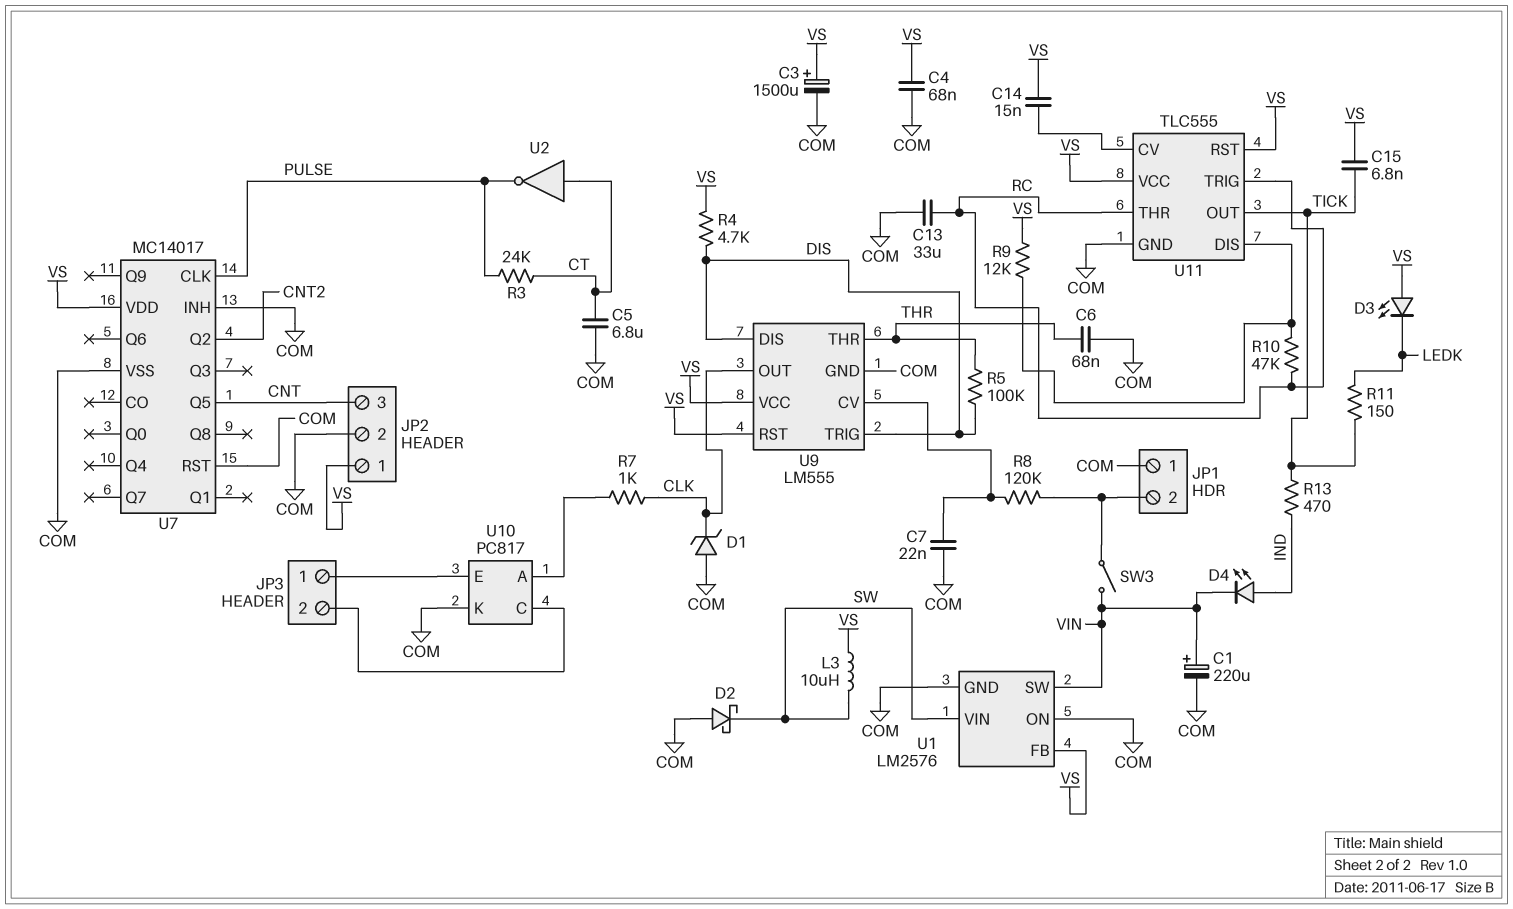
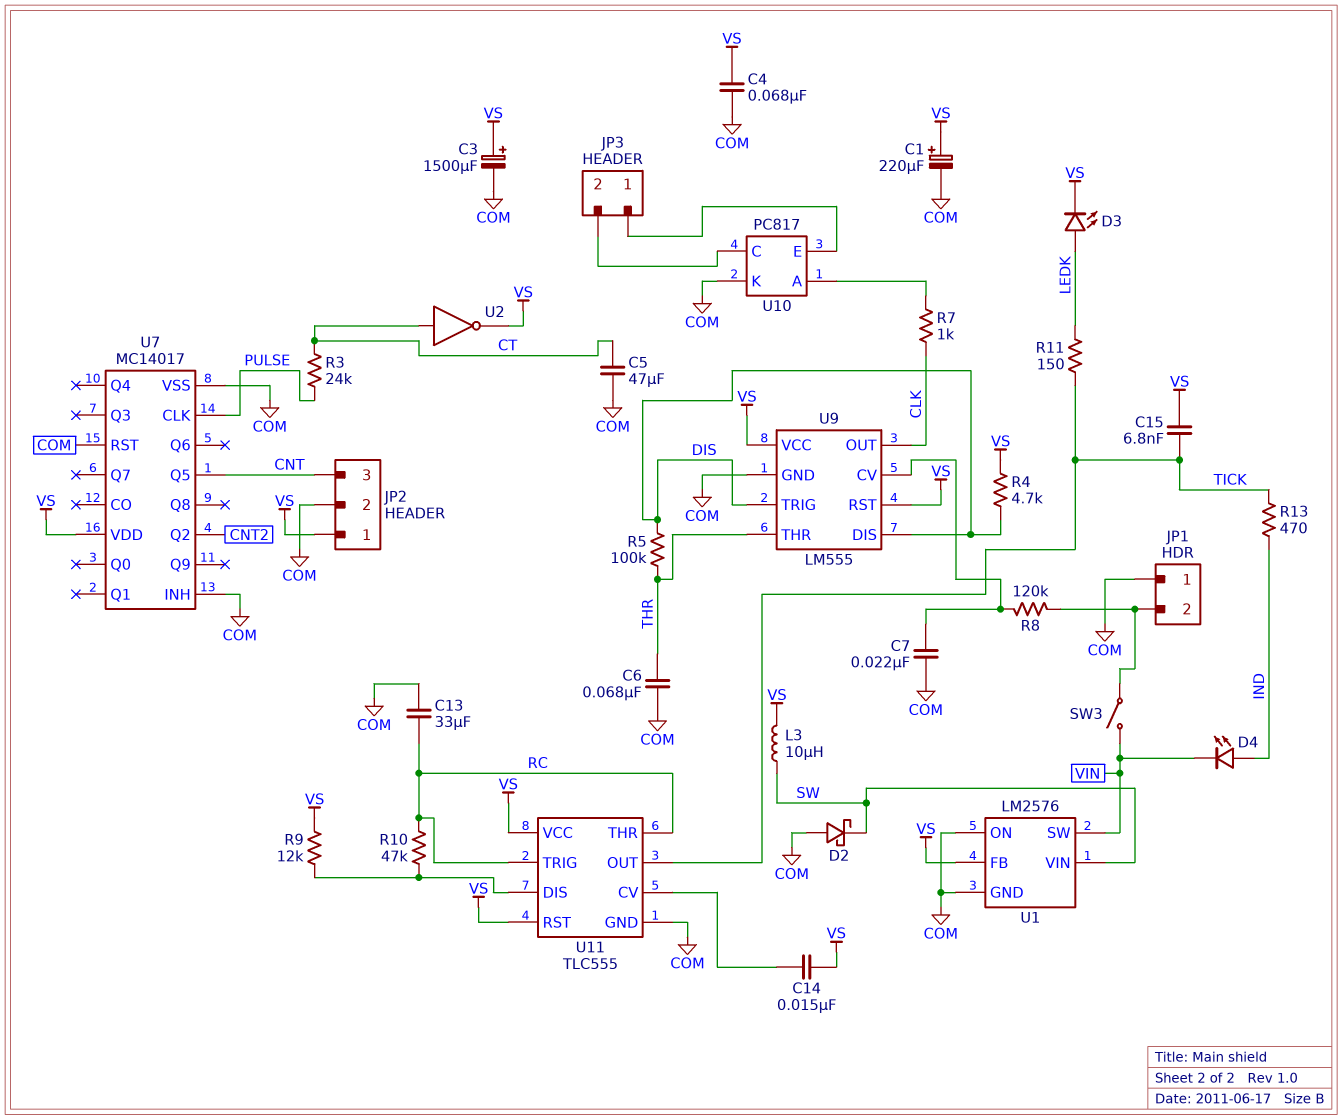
C1: 220uF (plus VIN, minus COM) -> 220uF (plus VS, minus COM)
C5: 6.8uF (COM, CT) -> 47uF (COM, CT)
D1: zener (A COM, K CLK) -> none
D3: LED (A VS, K LEDK) -> LED (A LEDK, K VS)
U2: NOT (in CT, out PULSE) -> NOT (in CT, out VS)

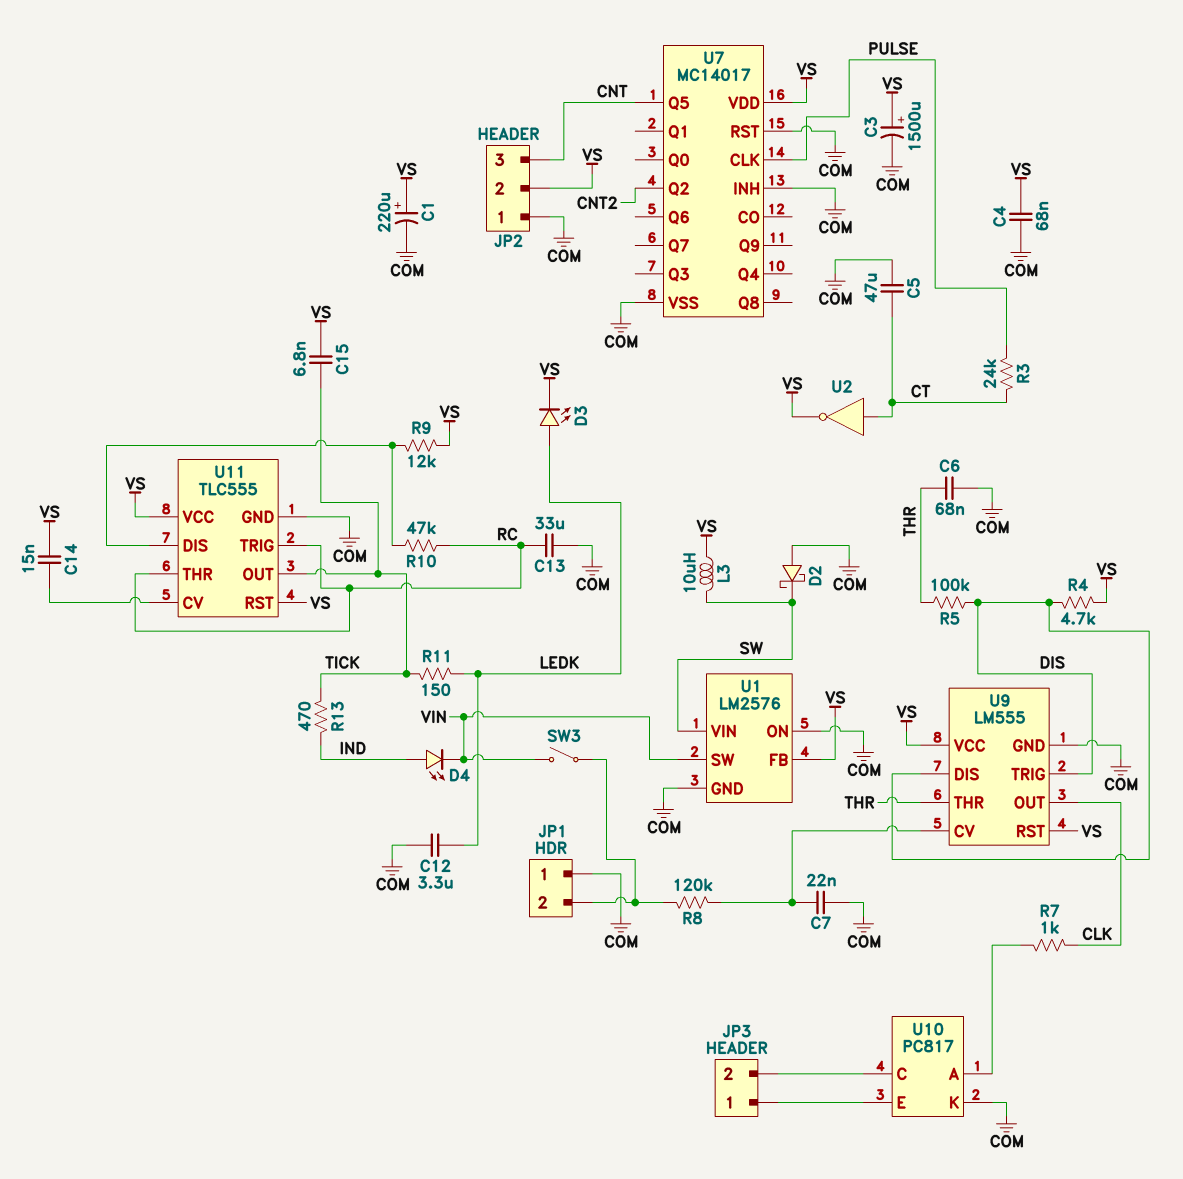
C12: none -> 3.3uF (COM, LEDK)
JP2 pin 1: VS -> COM
JP2 pin 2: COM -> VS

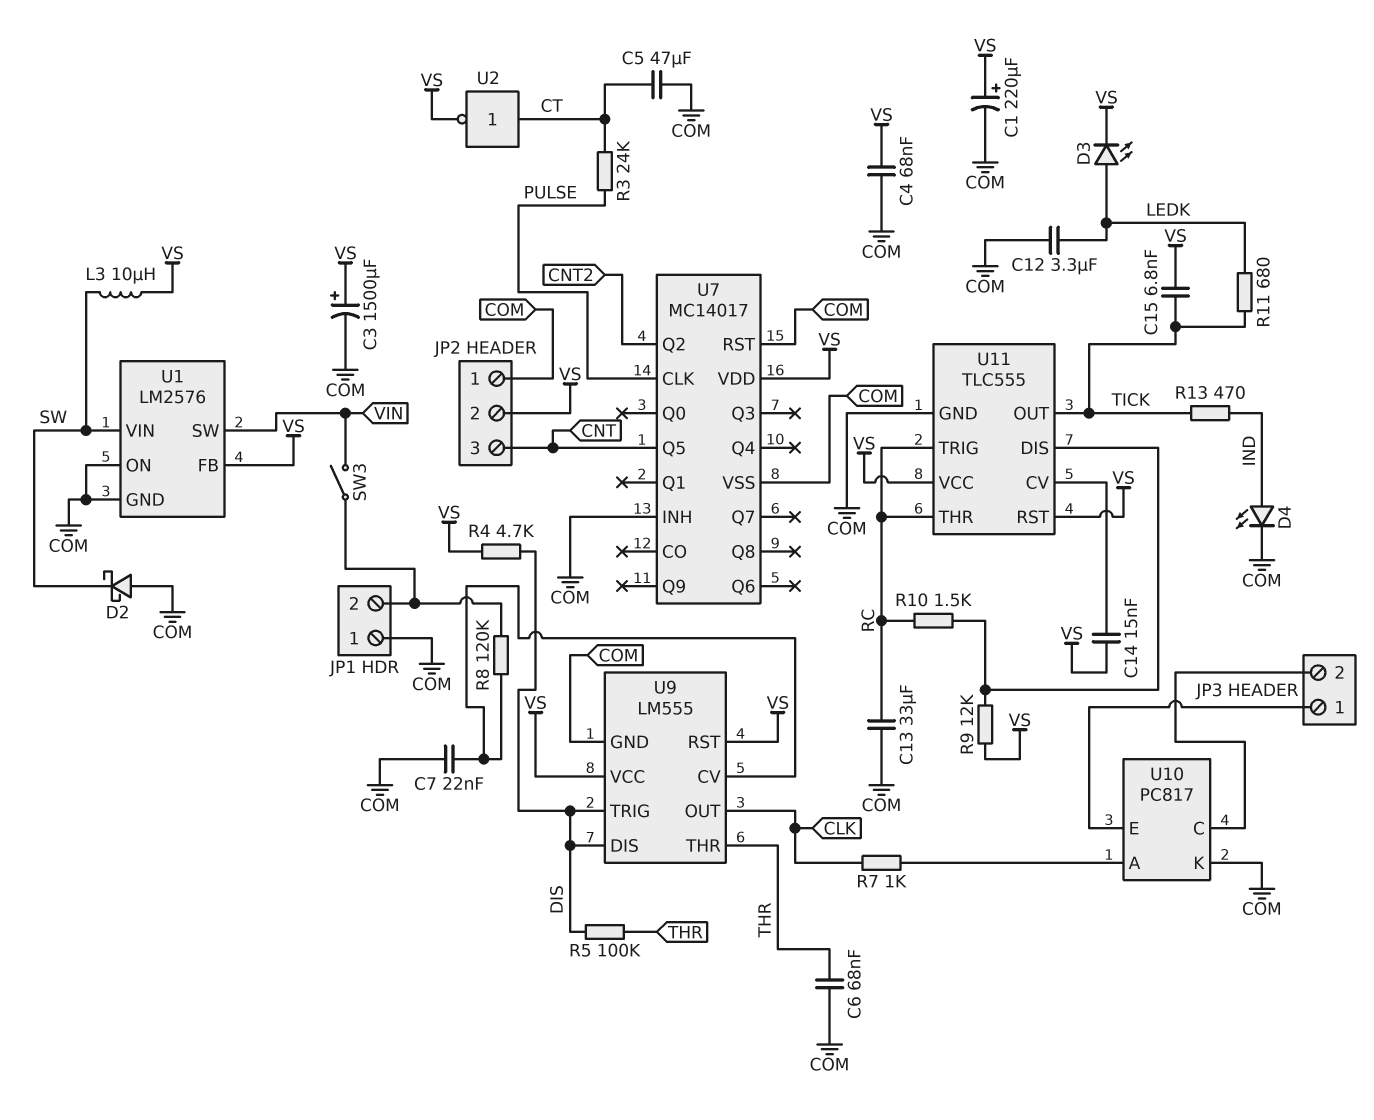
D4: LED (A IND, K VIN) -> LED (A IND, K COM)
R10: 47k (RC, U11/DIS) -> 1.5k (RC, U11/DIS)
R11: 150 (LEDK, TICK) -> 680 (LEDK, TICK)

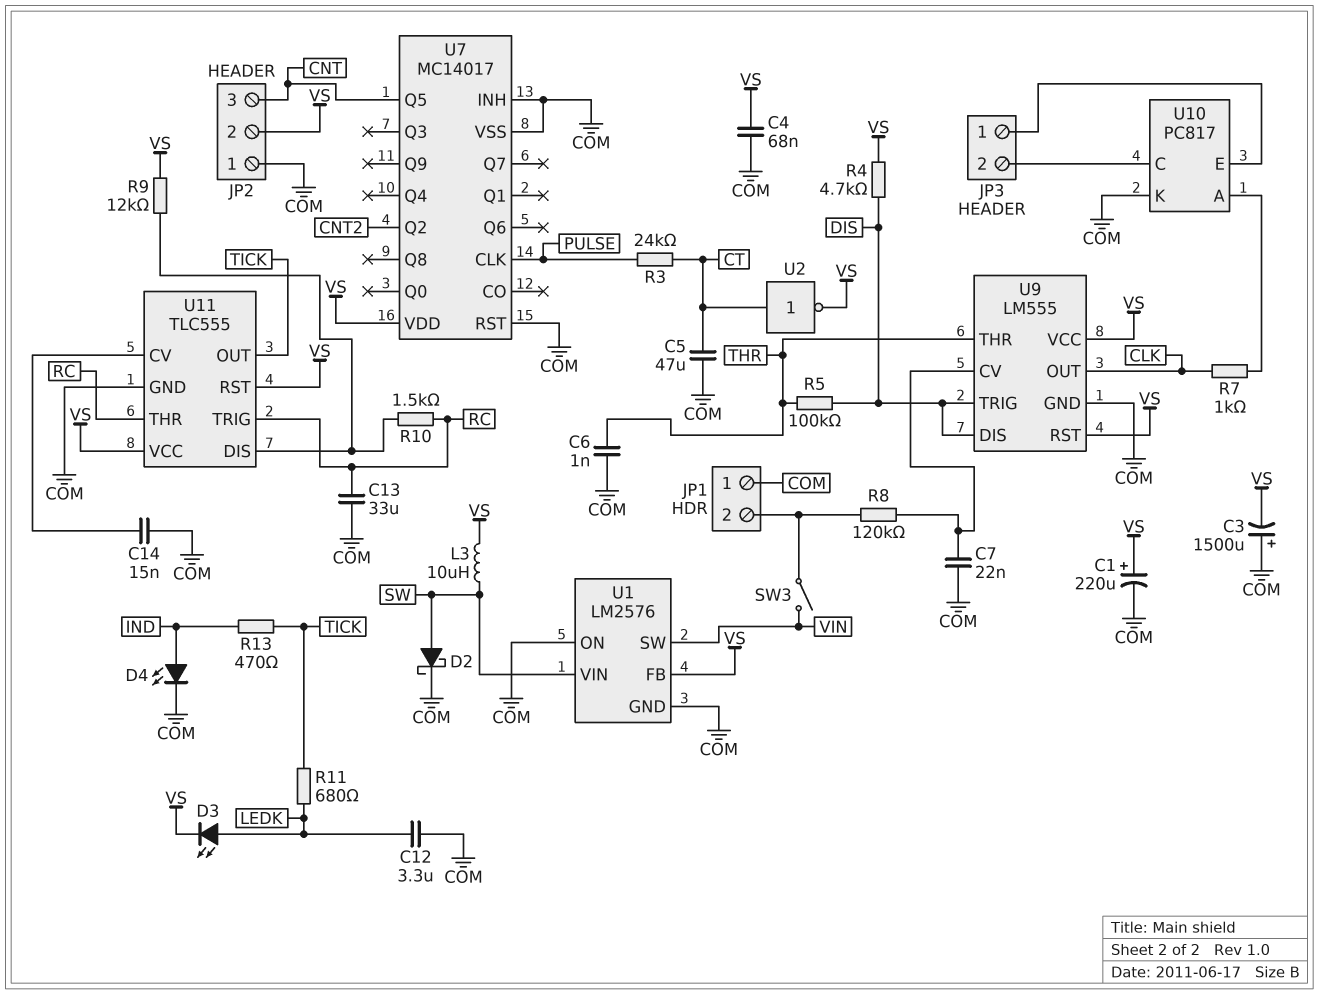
C3: 1500uF (plus VS, minus COM) -> 1500uF (plus COM, minus VS)
C6: 68nF (COM, THR) -> 1nF (COM, THR)
C14: 15nF (U11/CV, VS) -> 15nF (COM, U11/CV)
C15: 6.8nF (TICK, VS) -> none
D2: schottky (A COM, K SW) -> schottky (A SW, K COM)

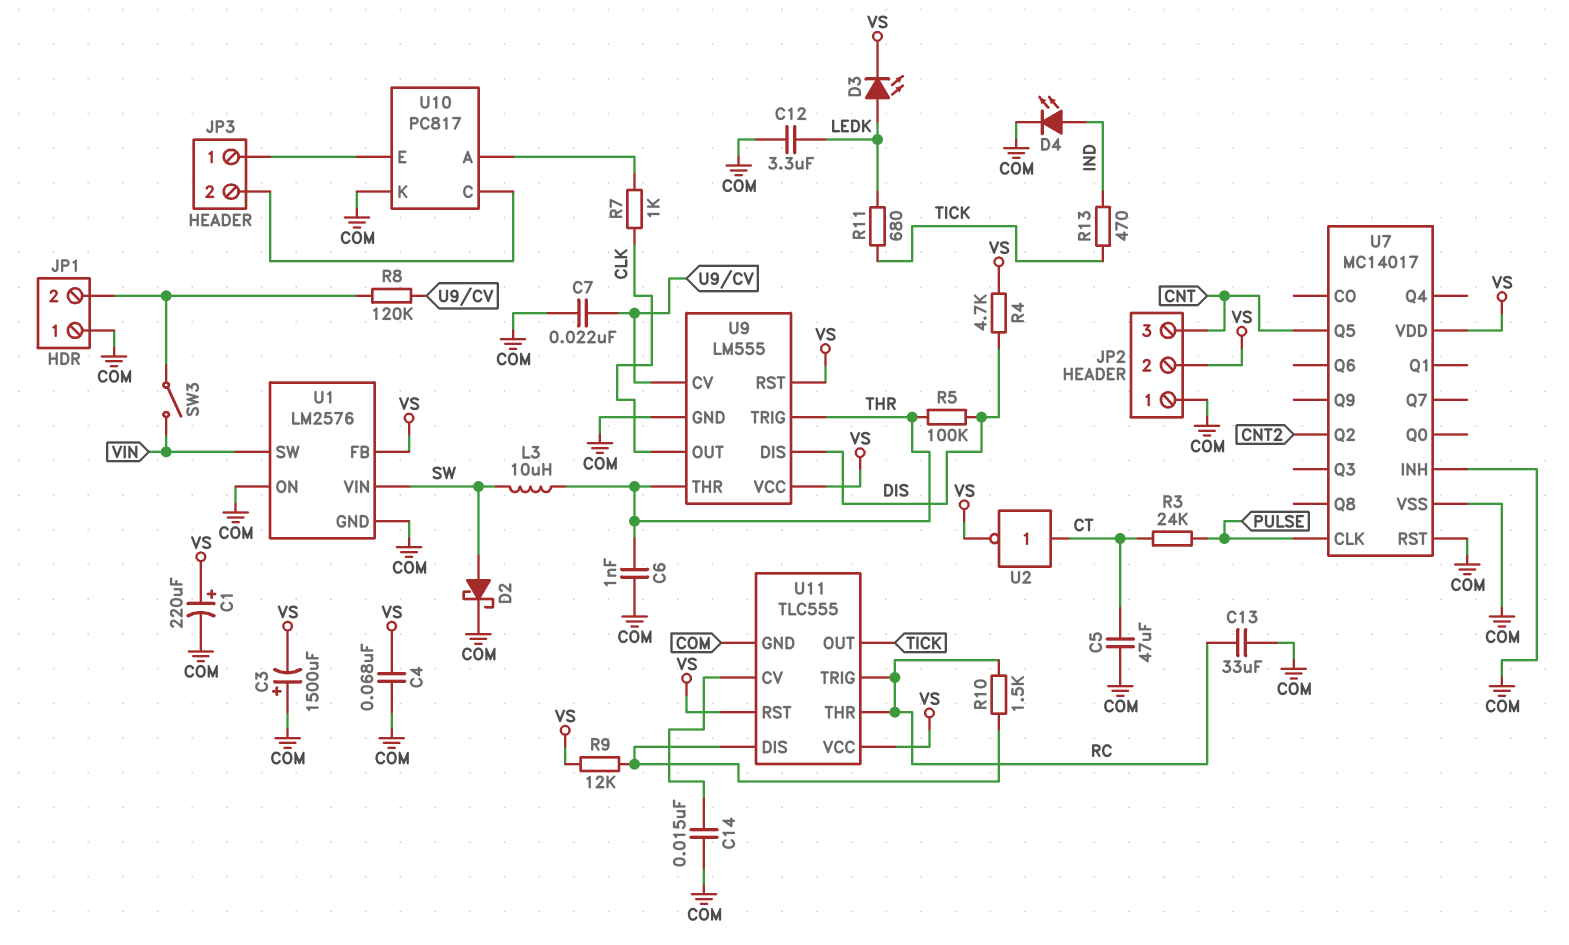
L3: 10uH (SW, VS) -> 10uH (SW, THR)
U9 pin TRIG: DIS -> THR

